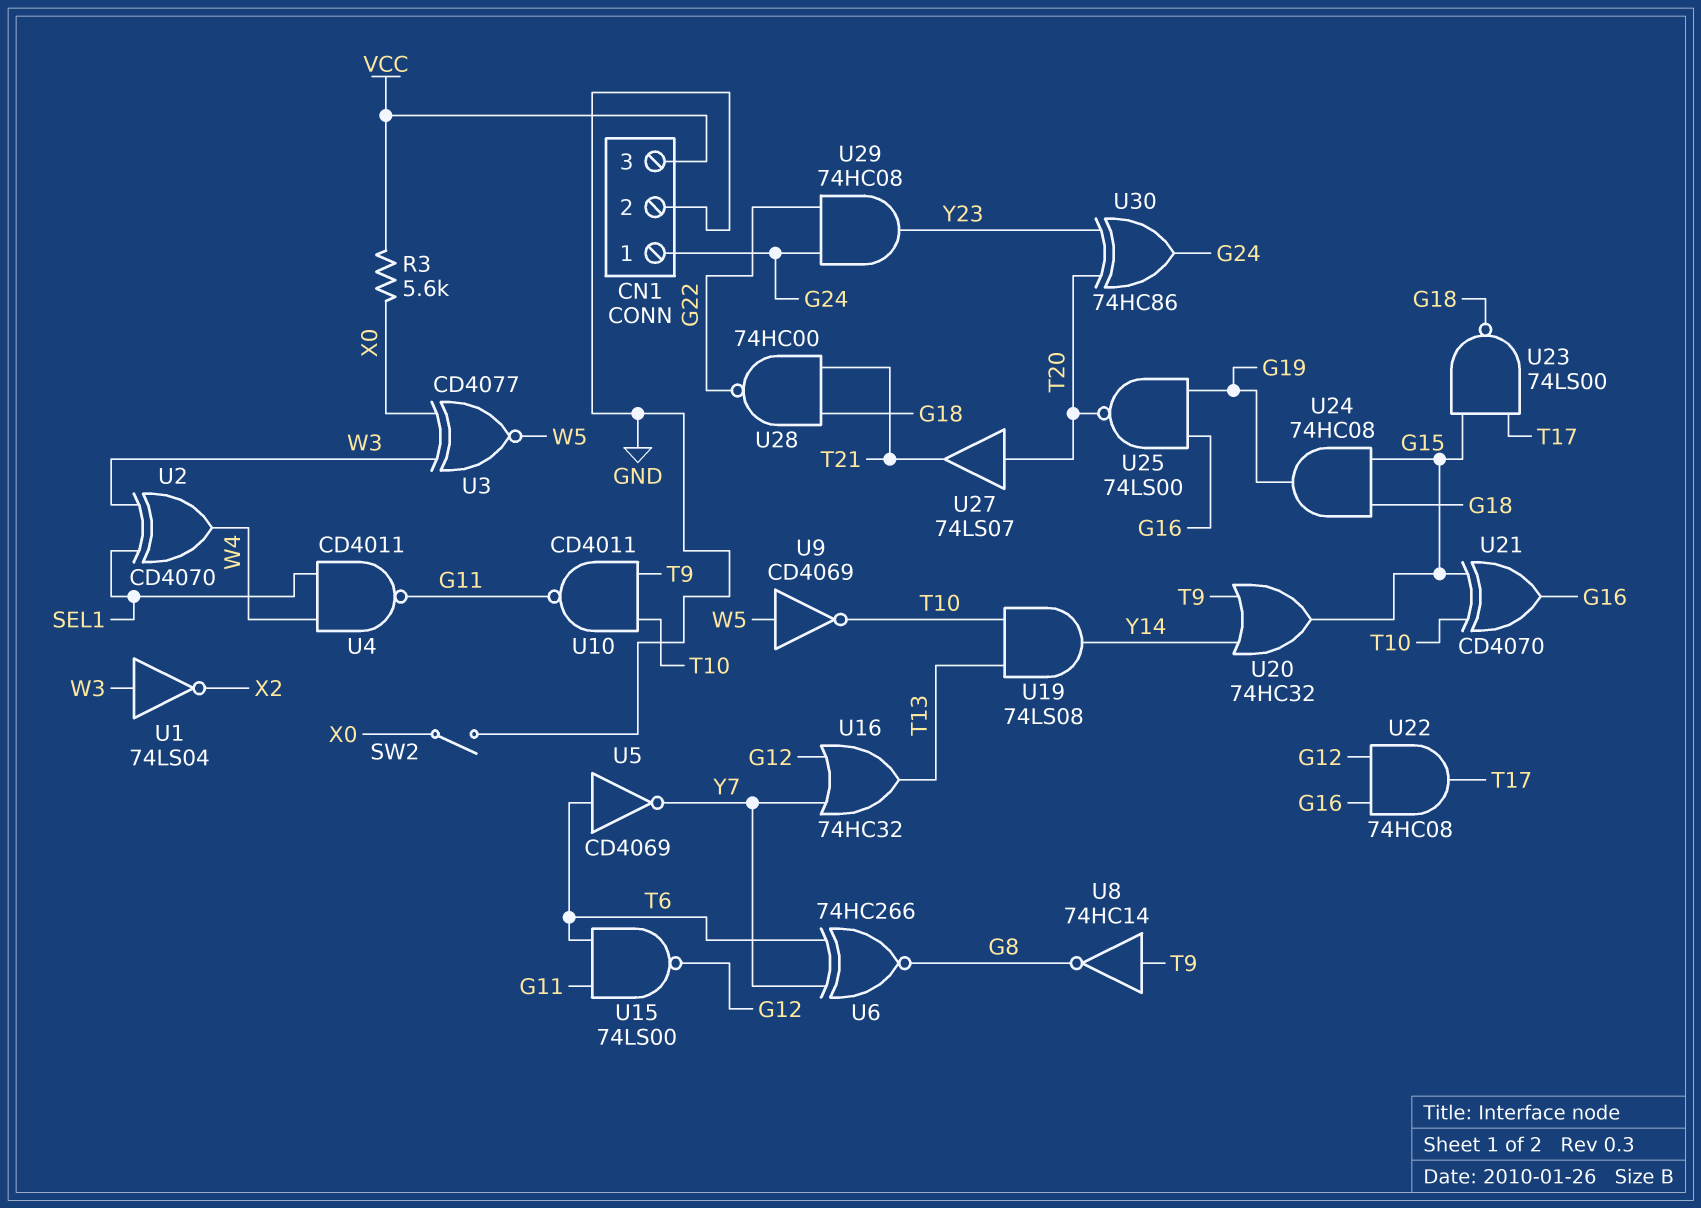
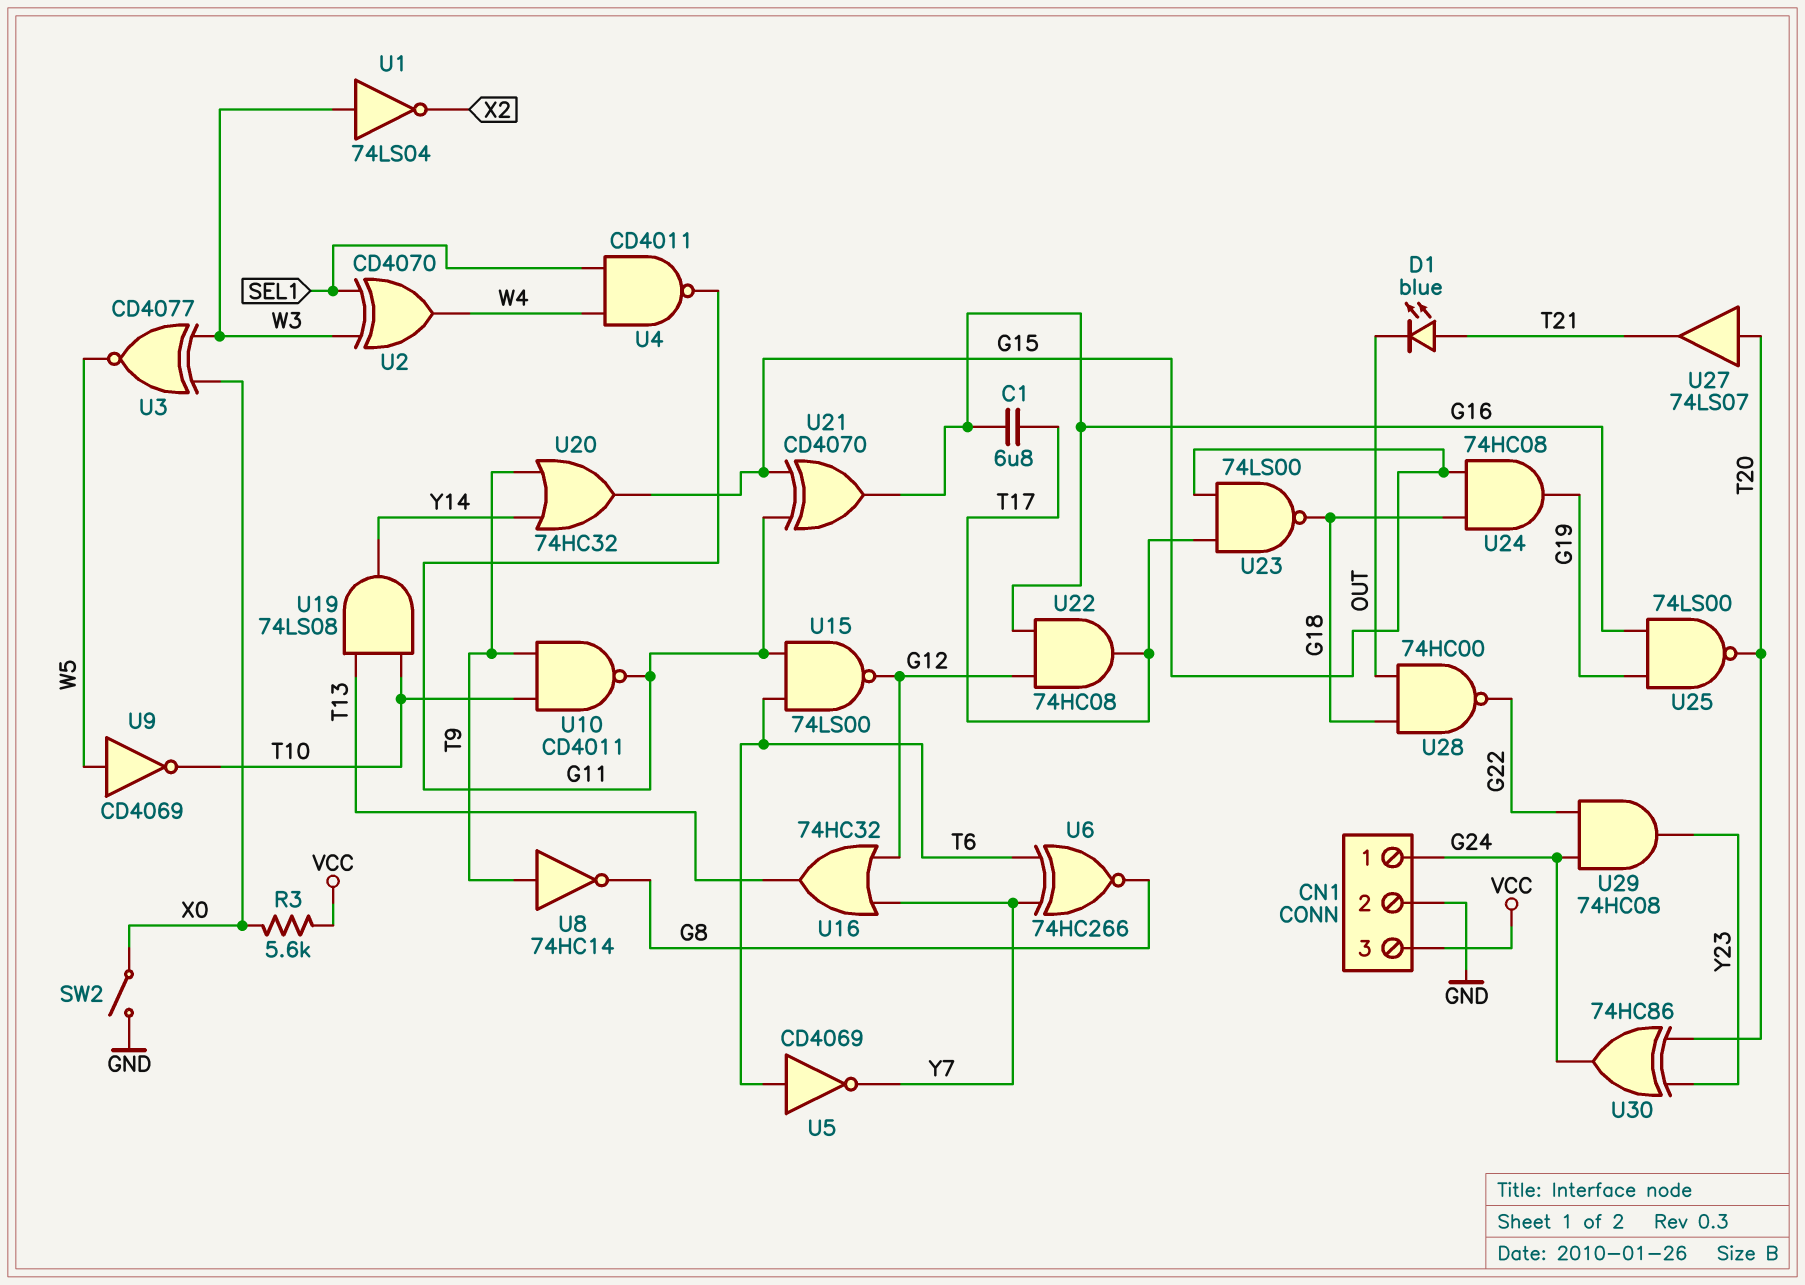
C1: none -> 6.8uF (G16, T17)
D1: none -> LED blue (A T21, K OUT)
U21: XOR CD4070 (in G15, in T10, out G16) -> XOR CD4070 (in G11, in G15, out G16)
U28: NAND 74HC00 (in G18, in T21, out G22) -> NAND 74HC00 (in G18, in OUT, out G22)

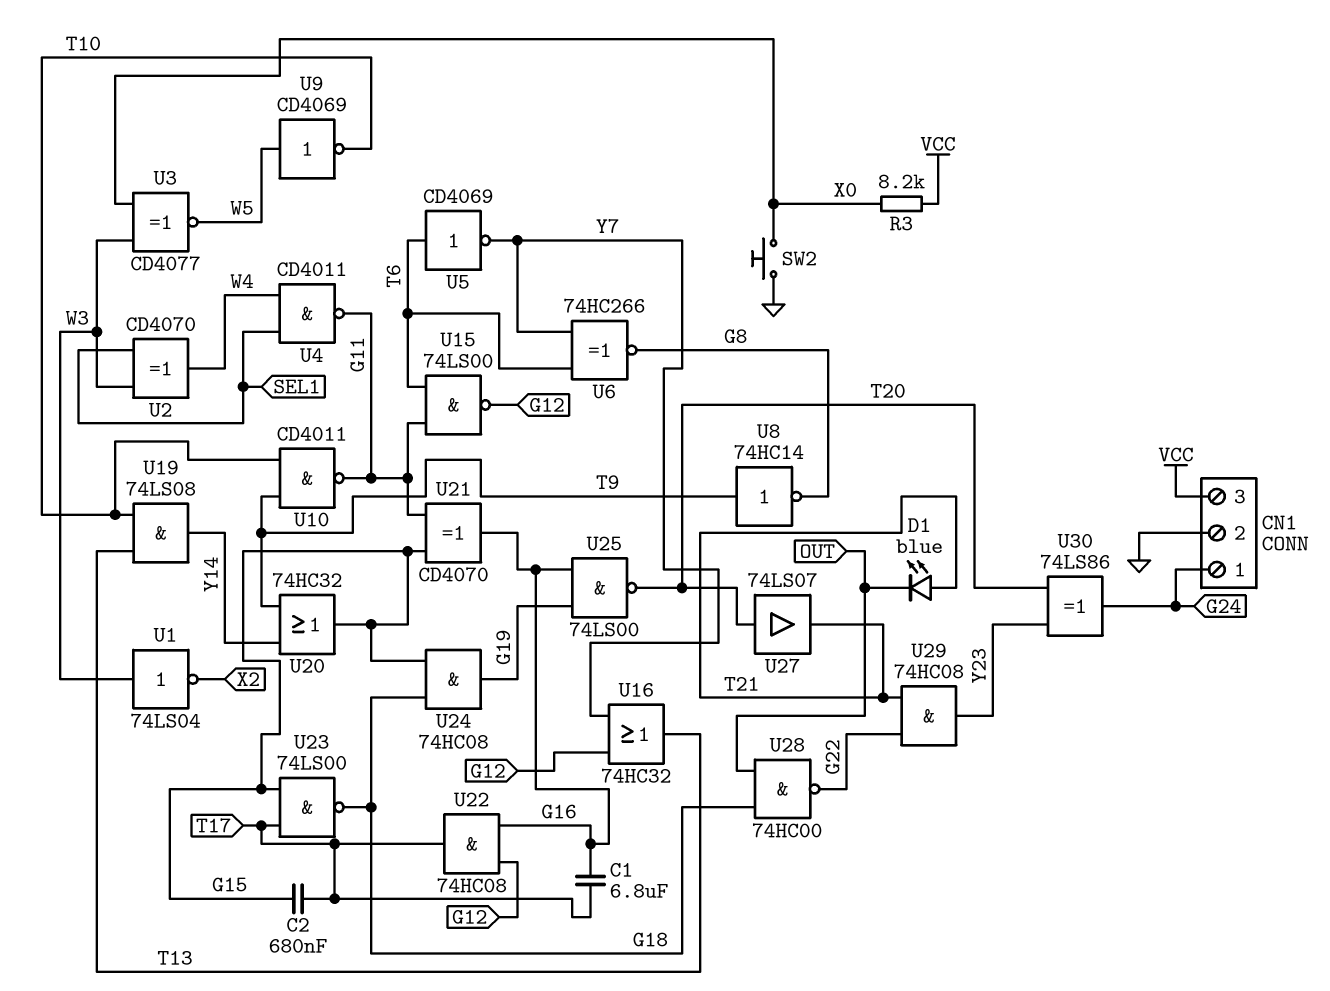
C2: none -> 680nF (G15, T17)
R3: 5.6k (VCC, X0) -> 8.2k (VCC, X0)
SW2: switch (GND, X0) -> button (GND, X0)
U29: AND 74HC08 (in G22, in G24, out Y23) -> AND 74HC08 (in G22, in T21, out Y23)
U30: XOR 74HC86 (in T20, in Y23, out G24) -> XOR 74LS86 (in T20, in Y23, out G24)

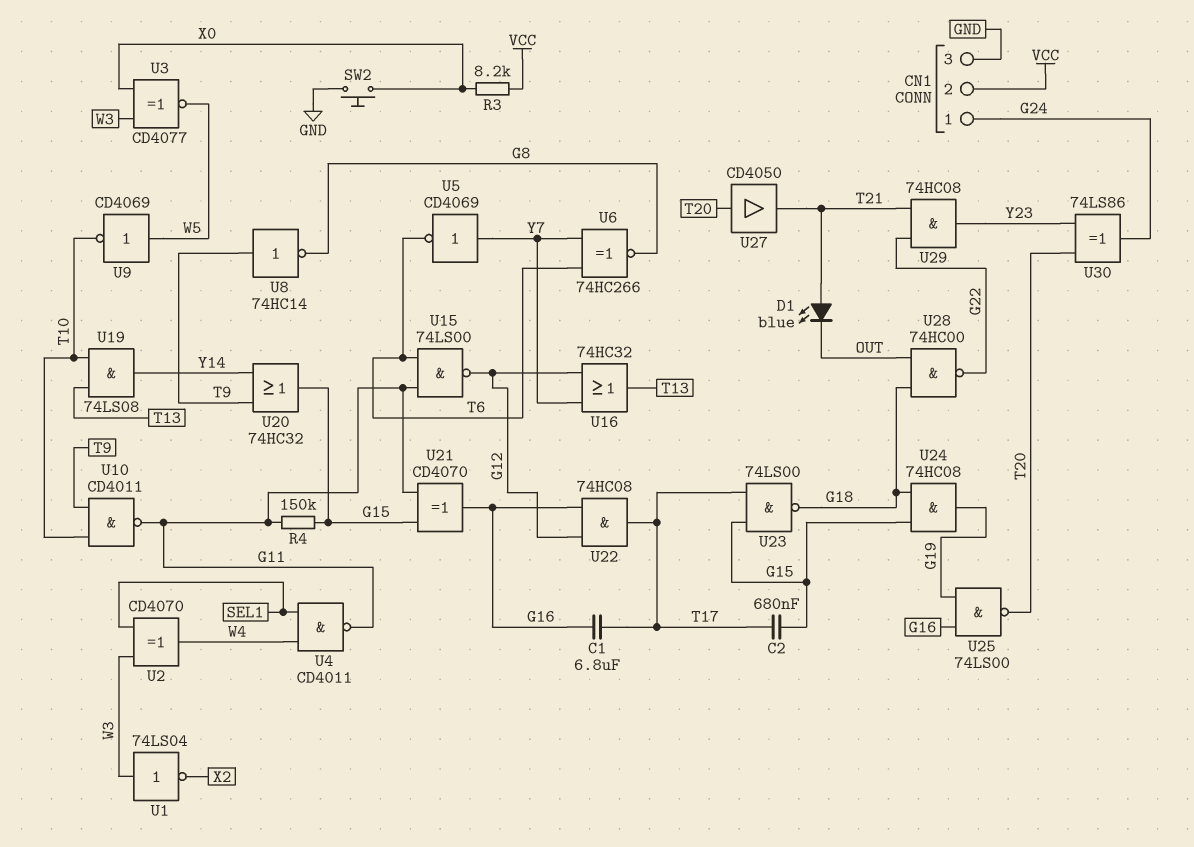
CN1 pin 2: GND -> VCC
CN1 pin 3: VCC -> GND
R4: none -> 150k (G11, G15)
U5: NOT CD4069 (in T6, out Y7) -> NOT CD4069 (in Y7, out T6)
U27: buffer 74LS07 (in T20, out T21) -> buffer CD4050 (in T20, out T21)

